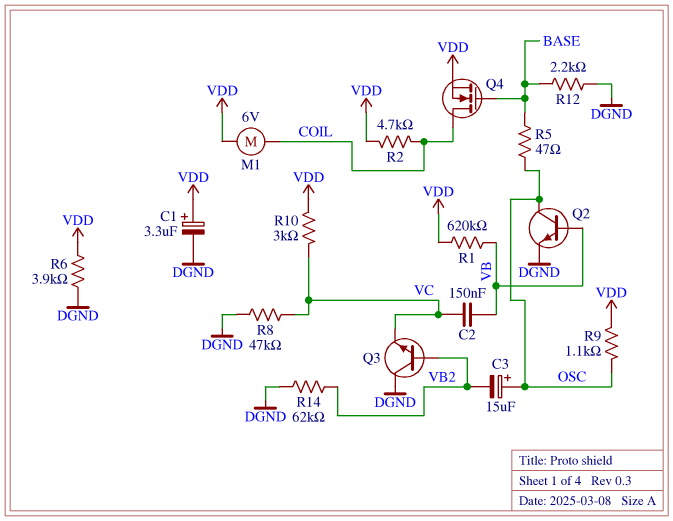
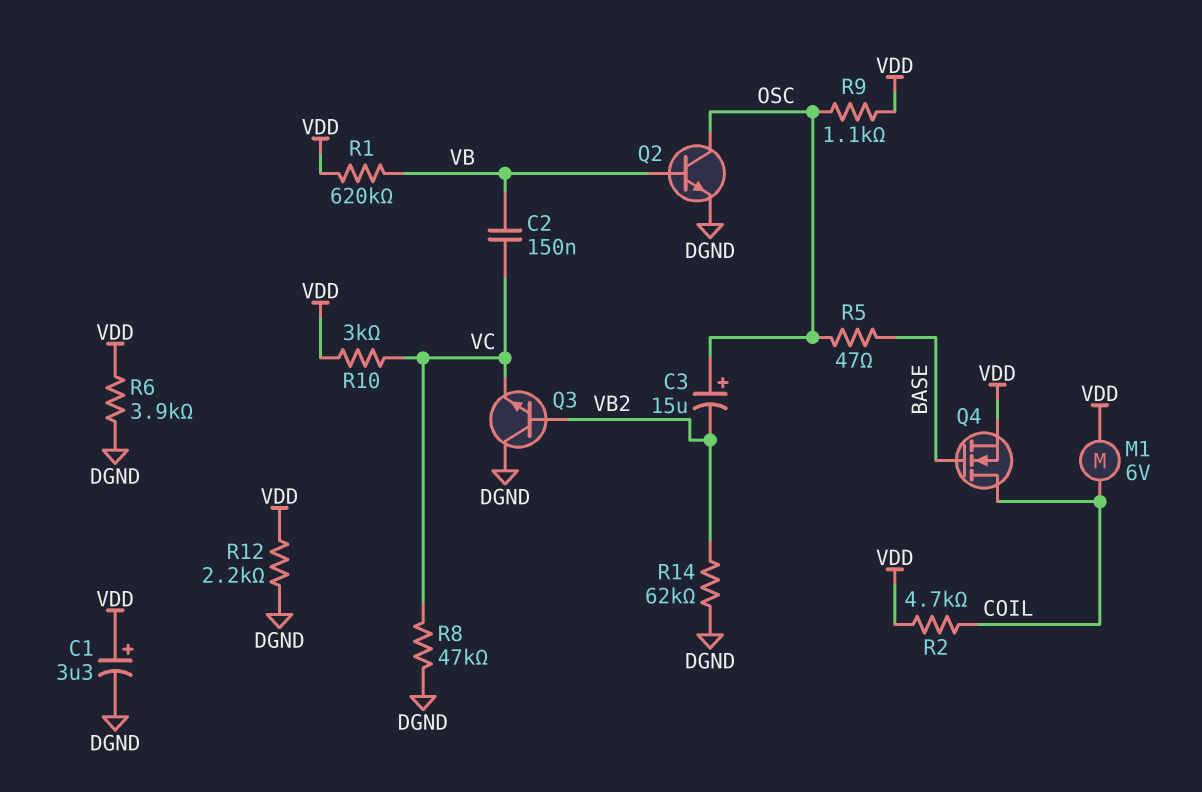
R12: 2.2k (BASE, DGND) -> 2.2k (DGND, VDD)

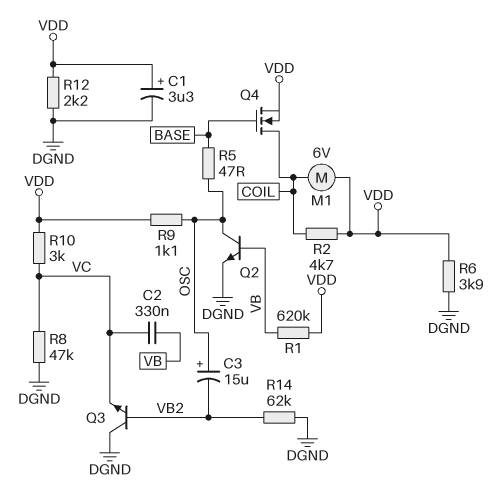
C2: 150nF (VB, VC) -> 330nF (VB, VC)

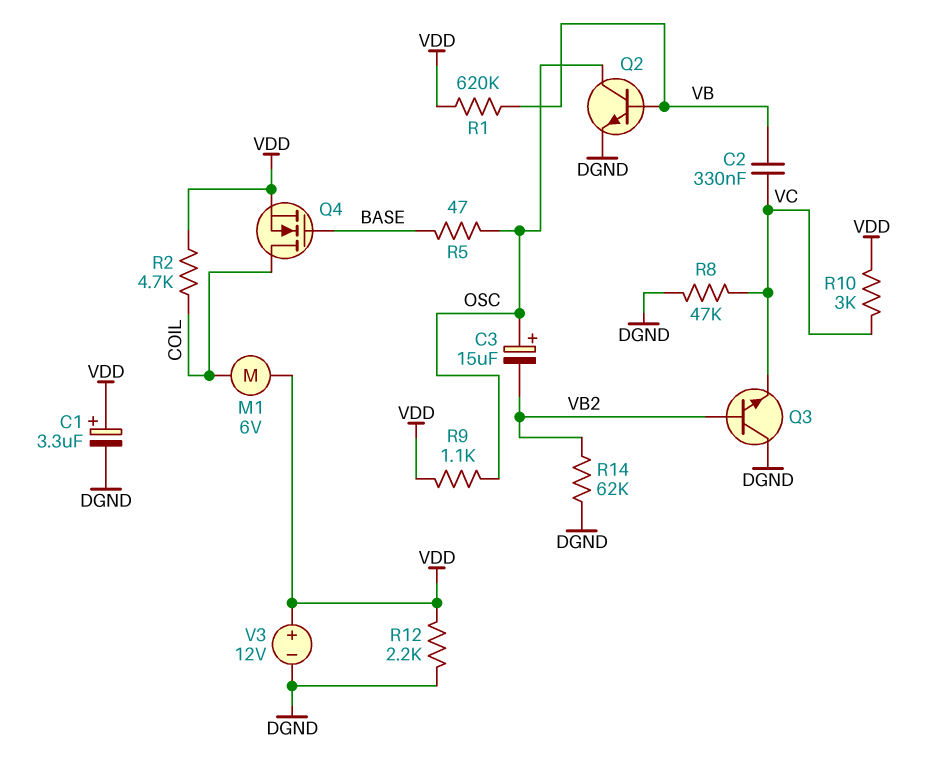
R6: 3.9k (DGND, VDD) -> none
V3: none -> 12V (plus VDD, minus DGND)

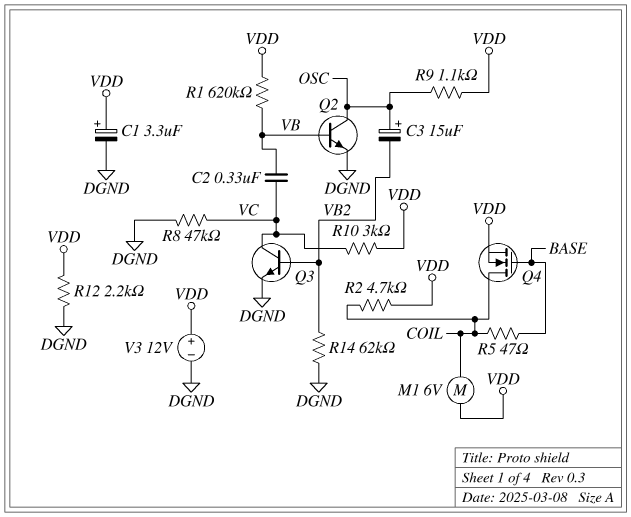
Q3: NPN (B VB2, C DGND, E VC) -> NPN (B VB2, C VC, E DGND)
R5: 47 (BASE, OSC) -> 47 (BASE, COIL)

